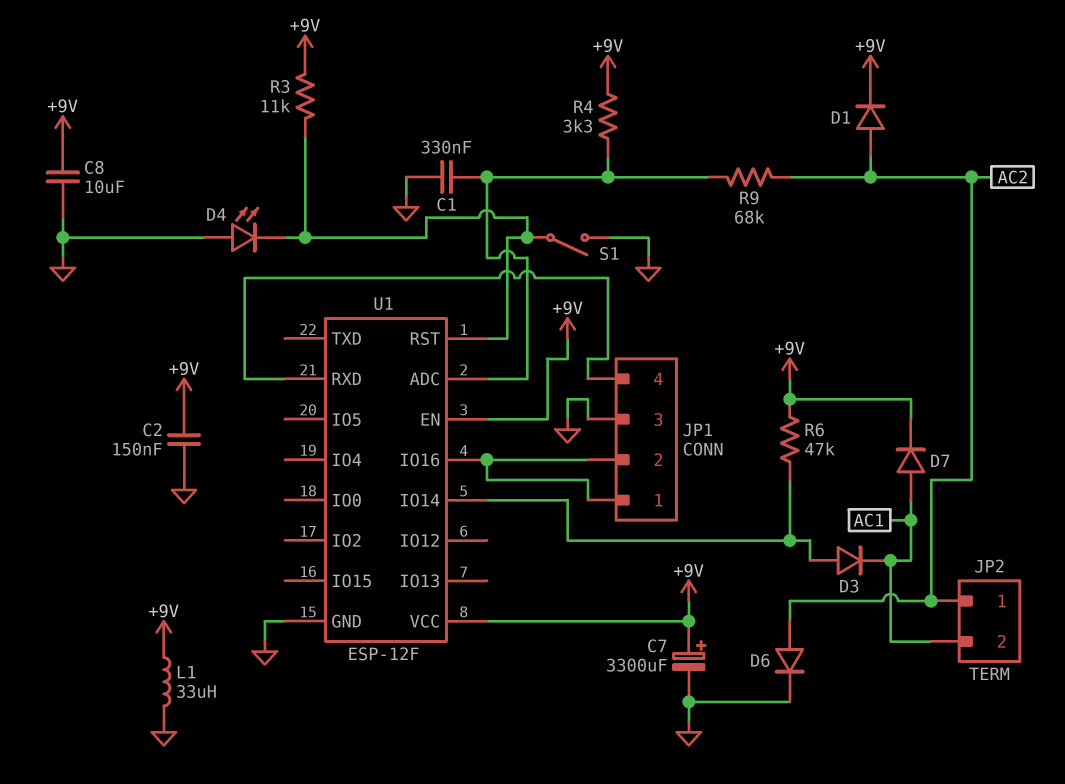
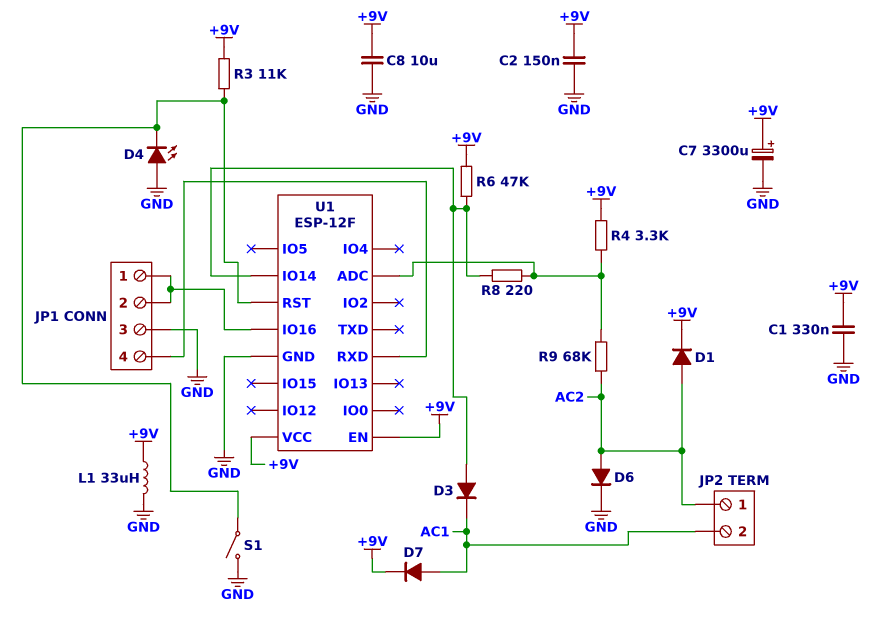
C1: 330nF (GND, U1/ADC) -> 330nF (+9V, GND)
R8: none -> 220 (U1/ADC, U1/IO14)

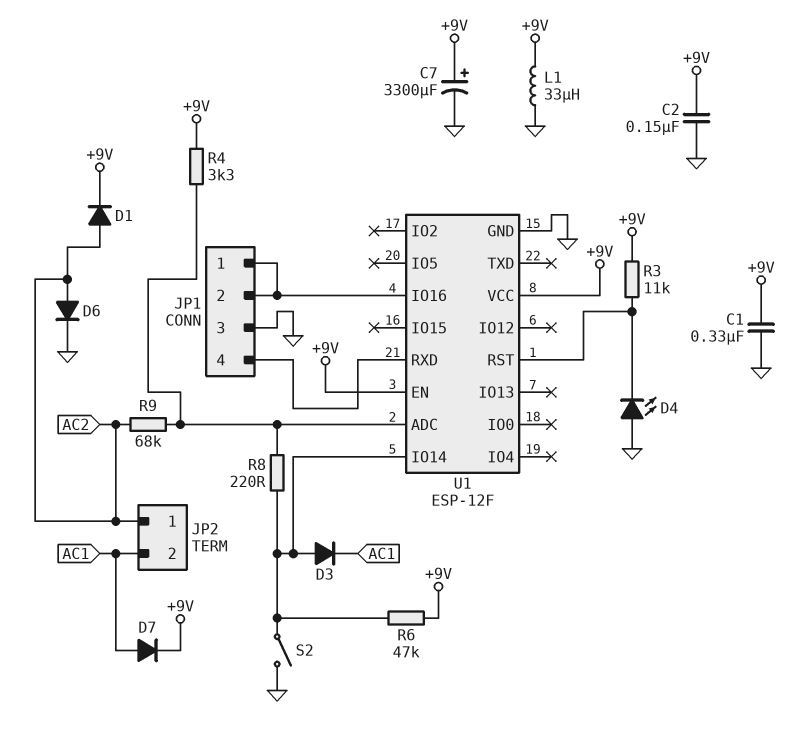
C8: 10uF (+9V, GND) -> none
S1: switch (GND, U1/RST) -> none
S2: none -> switch (GND, U1/IO14)

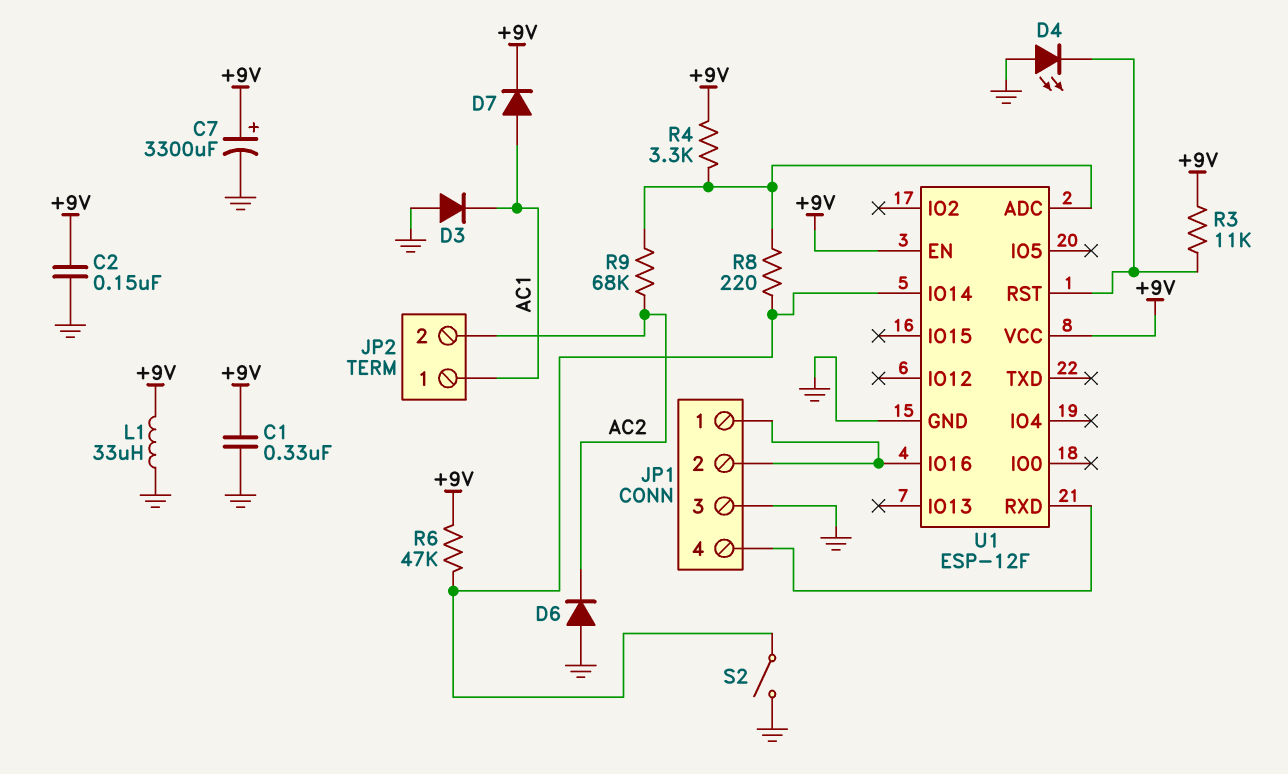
D1: diode (A AC2, K +9V) -> none
D3: diode (A U1/IO14, K AC1) -> diode (A GND, K AC1)
D6: diode (A AC2, K GND) -> diode (A GND, K AC2)
JP2 pin 1: AC2 -> AC1
JP2 pin 2: AC1 -> AC2

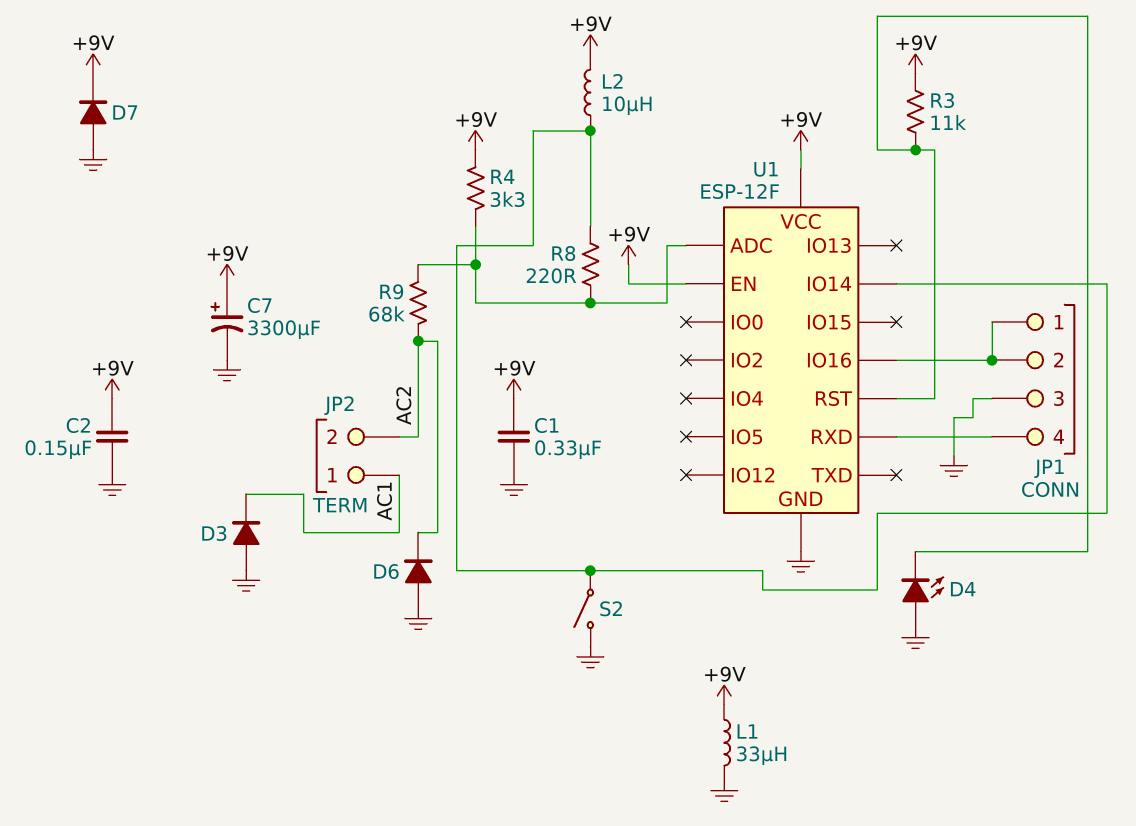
D7: diode (A AC1, K +9V) -> diode (A GND, K +9V)
L2: none -> 10uH (+9V, U1/IO14)
R6: 47k (+9V, U1/IO14) -> none

